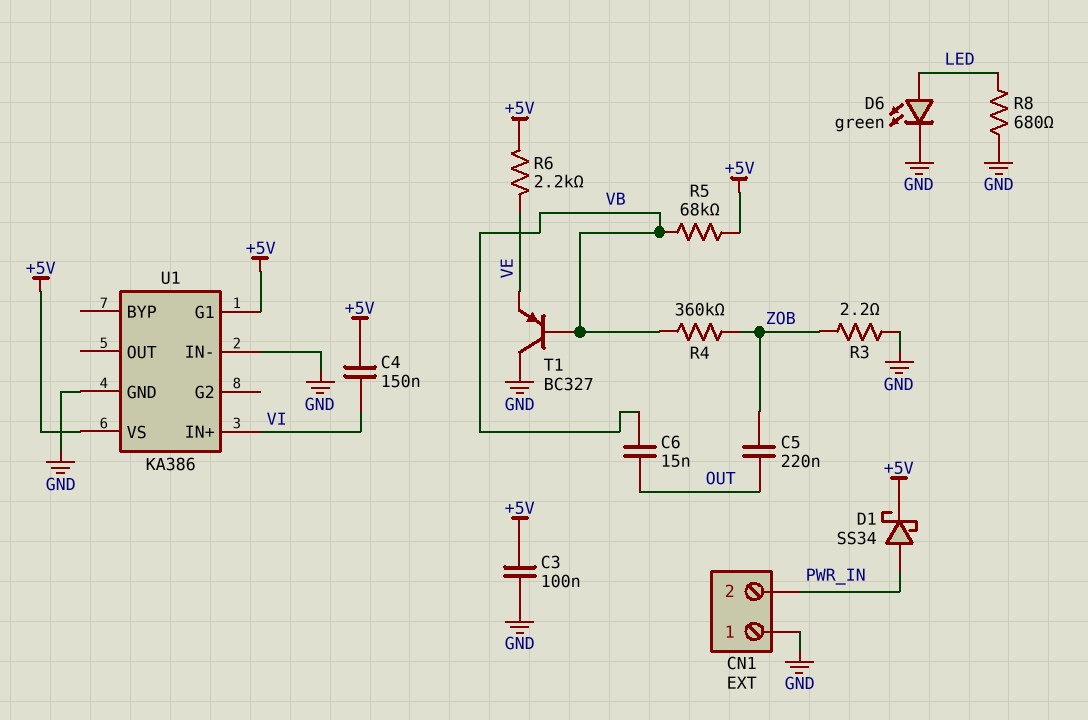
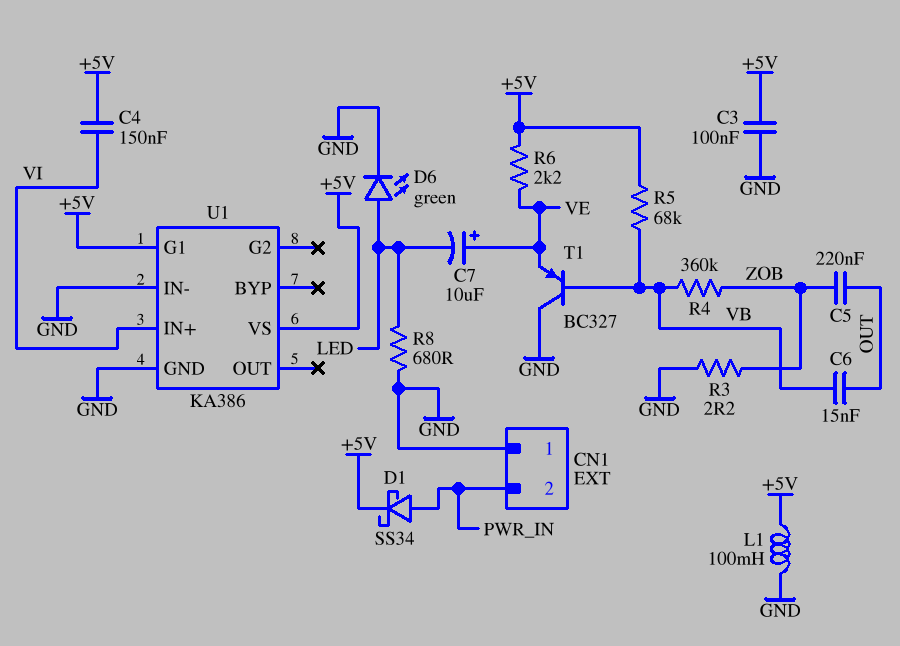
C7: none -> 10uF (plus VE, minus LED)
L1: none -> 100mH (+5V, GND)

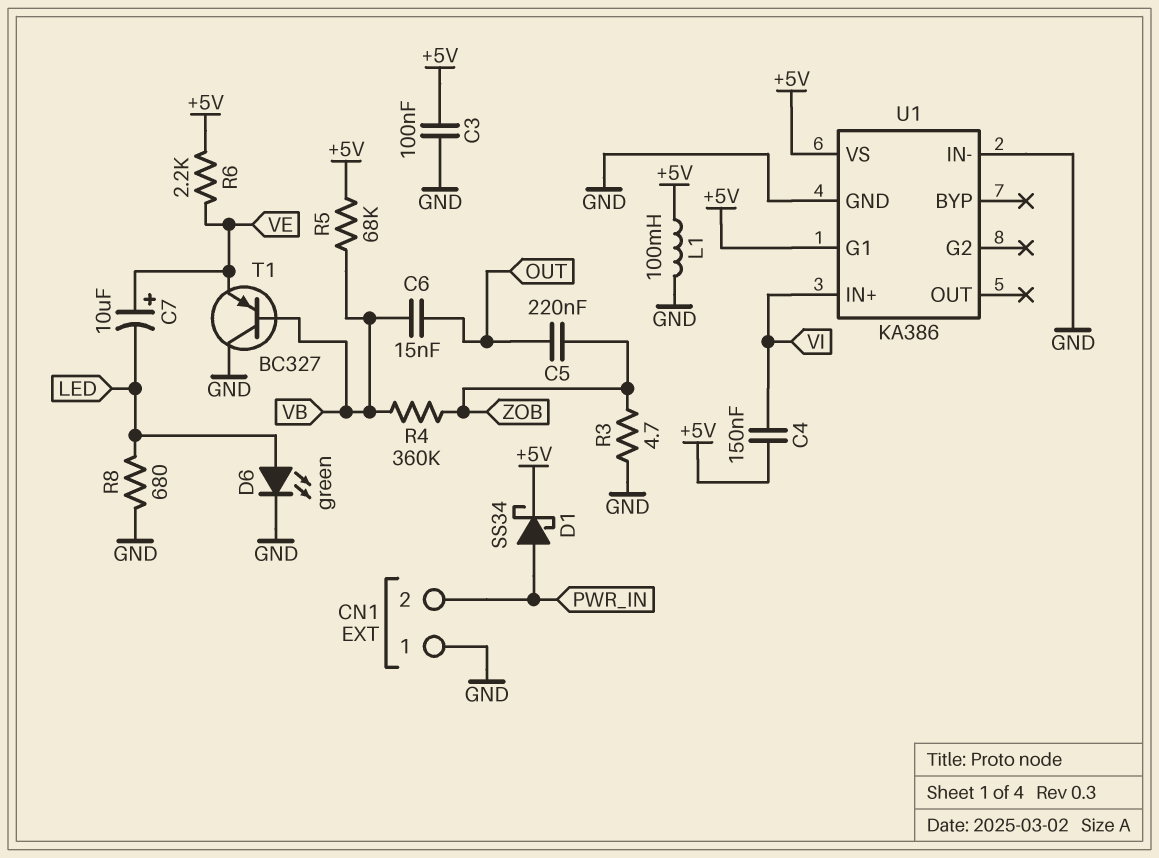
R3: 2.2 (GND, ZOB) -> 4.7 (GND, ZOB)

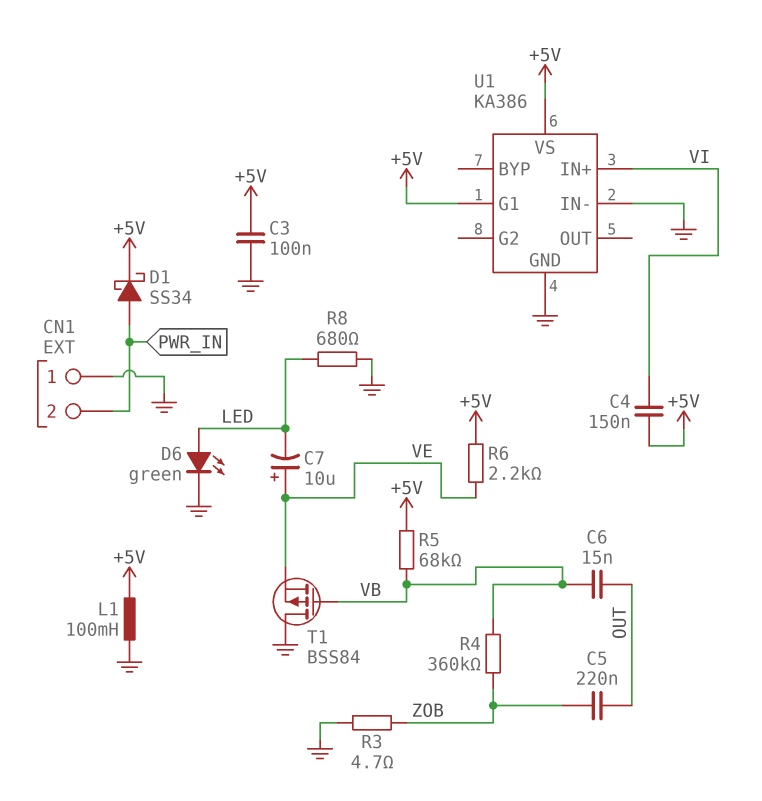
T1: PNP BC327 (B VB, C GND, E VE) -> PMOS BSS84 (G VB, D GND, S VE)

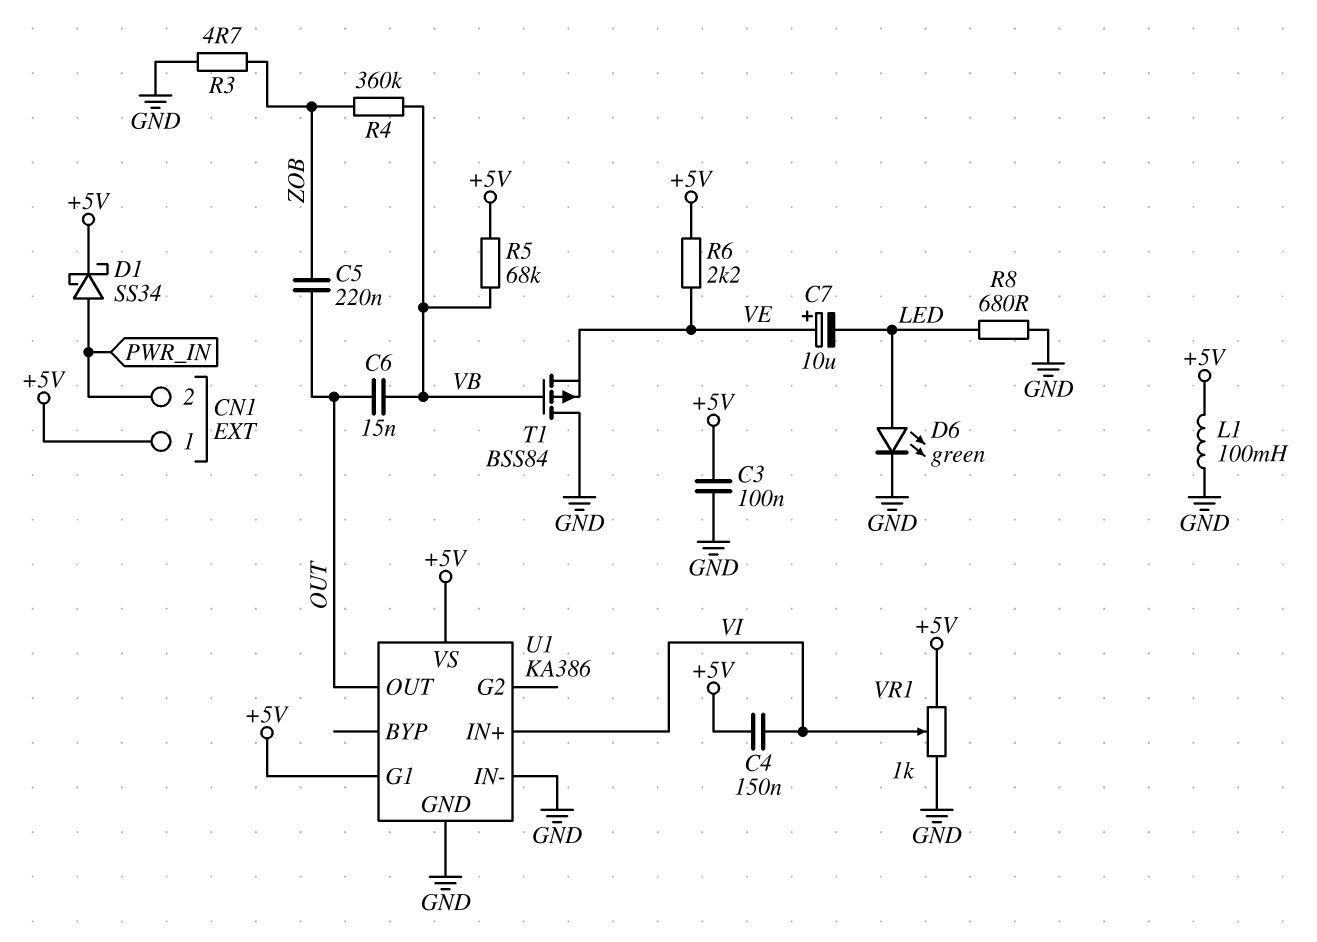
CN1 pin 1: GND -> +5V
U1 pin OUT: none -> OUT
VR1: none -> 1k (+5V, GND, wiper VI)

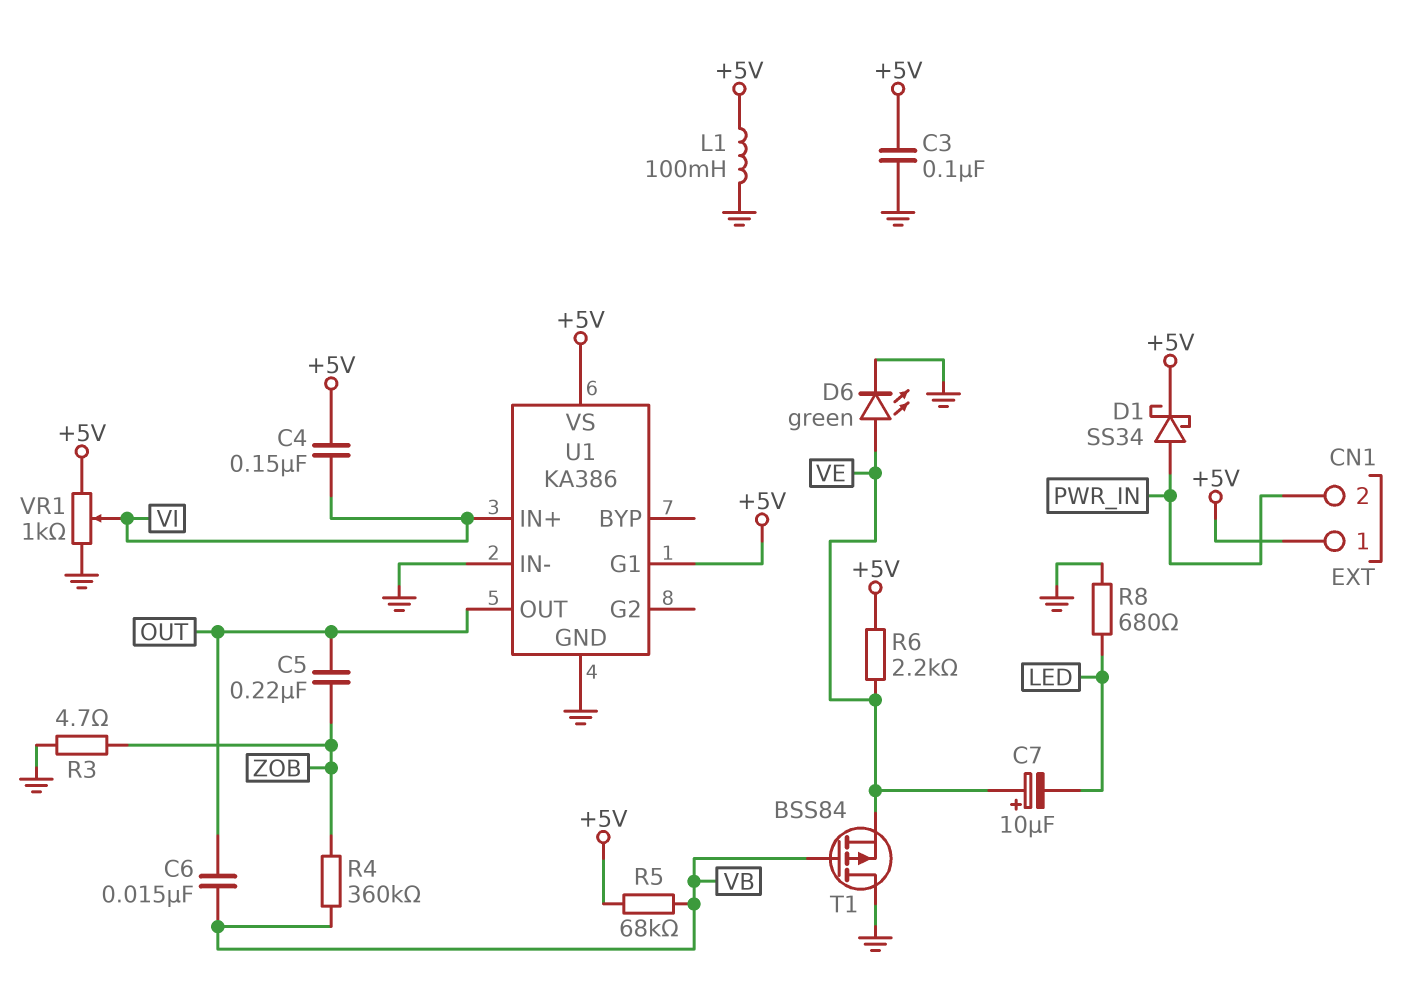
D6: LED green (A LED, K GND) -> LED green (A VE, K GND)

